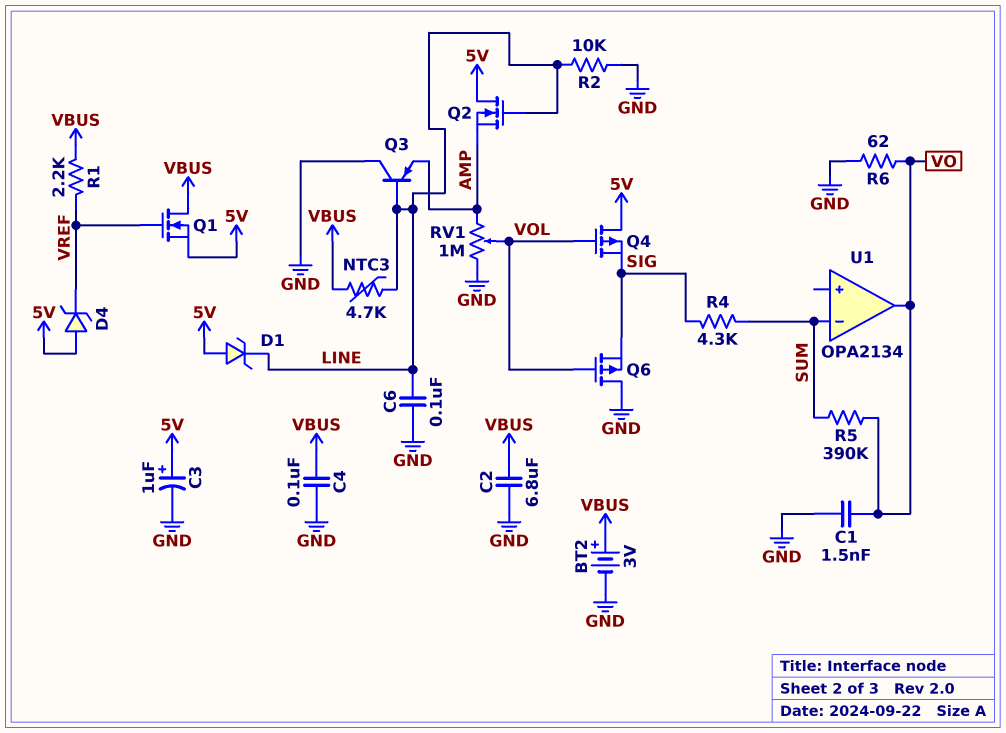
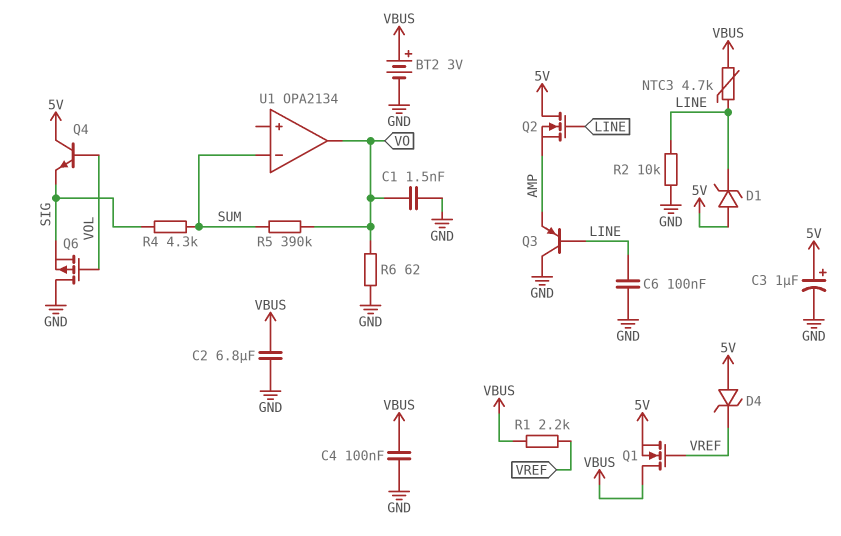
Q4: PMOS (G VOL, D 5V, S SIG) -> NPN (B VOL, C 5V, E SIG)
RV1: 1M (AMP, GND, wiper VOL) -> none

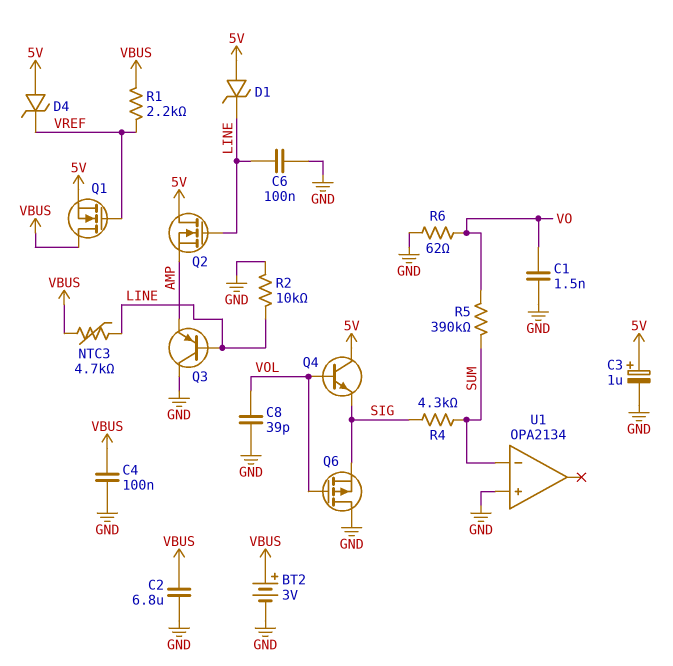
C8: none -> 39pF (GND, VOL)
U1 pin in+: none -> GND
U1 pin out: VO -> none

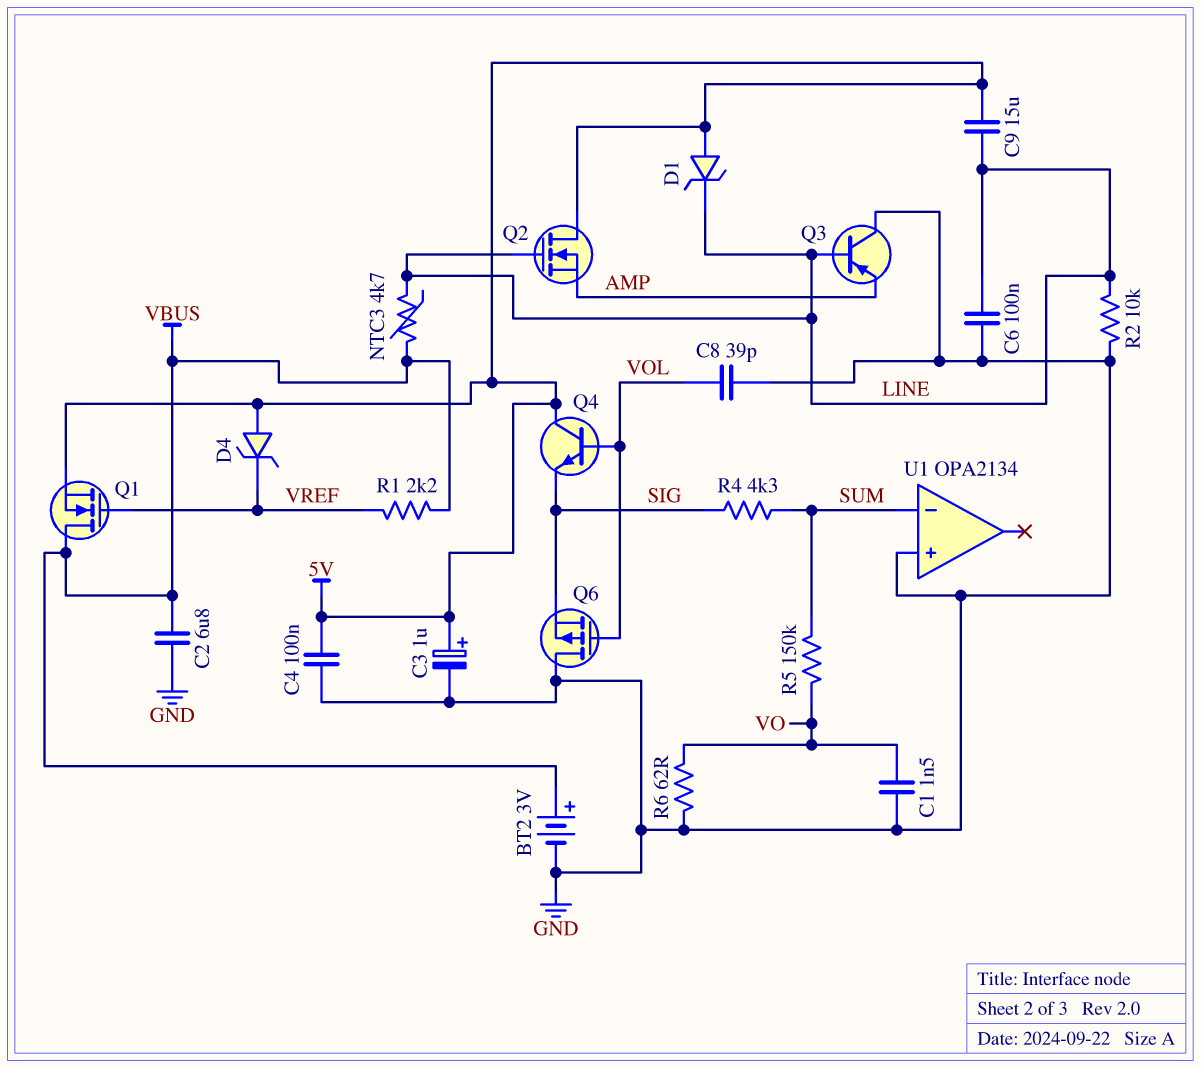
C4: 100nF (GND, VBUS) -> 100nF (5V, GND)
C9: none -> 15uF (5V, LINE)
R5: 390k (SUM, VO) -> 150k (SUM, VO)

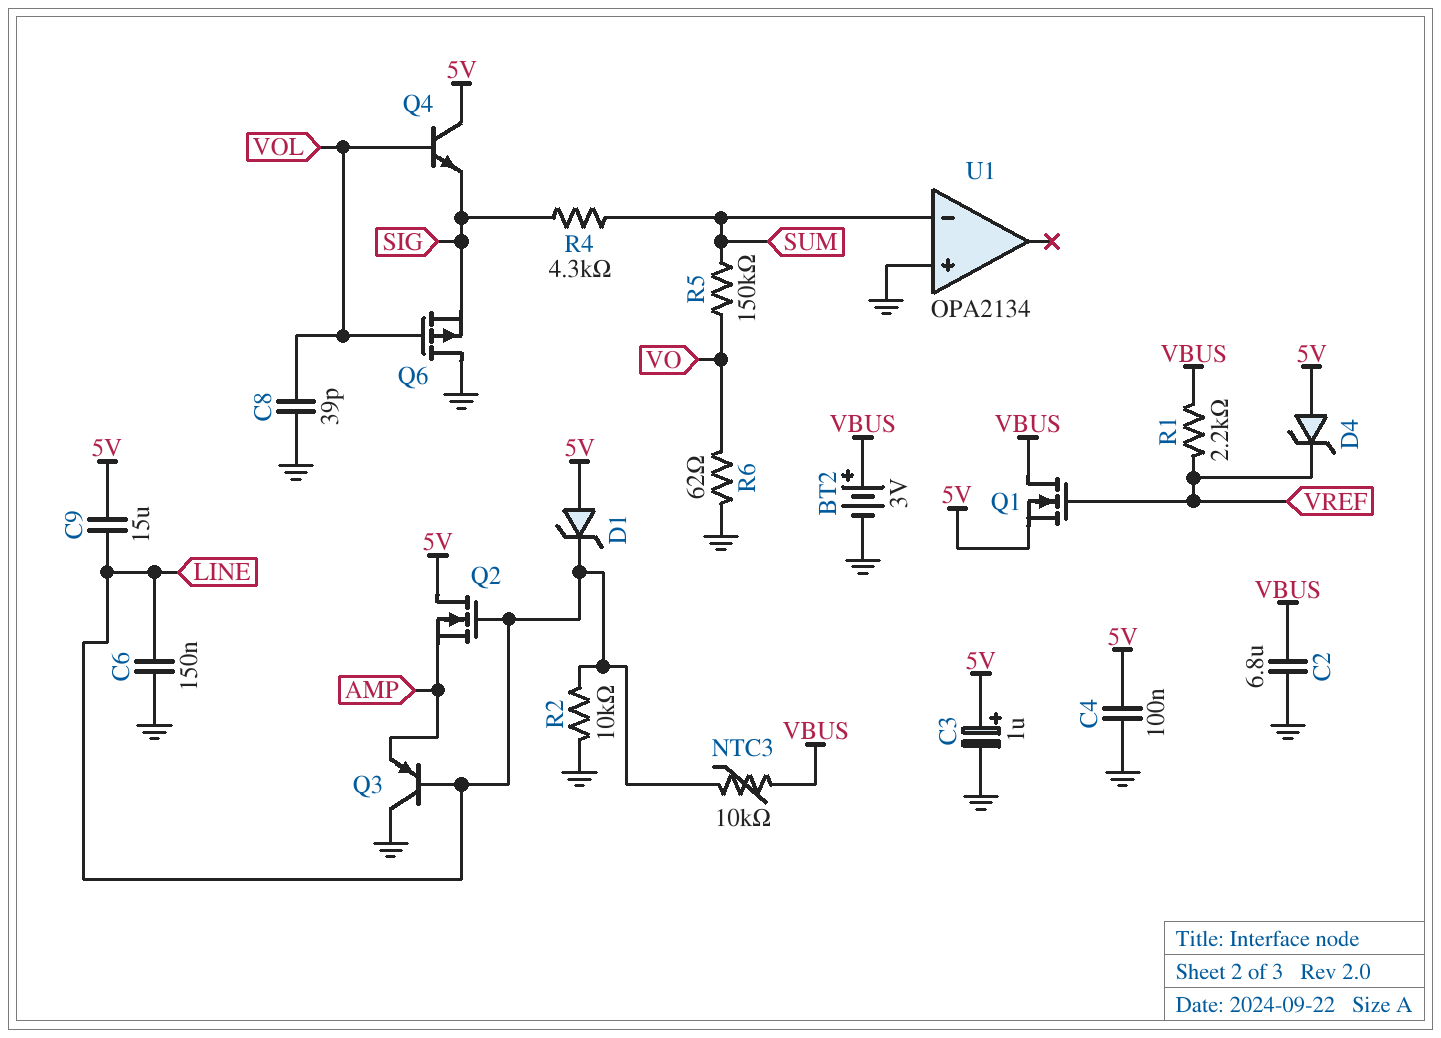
C1: 1.5nF (GND, VO) -> none
C6: 100nF (GND, LINE) -> 150nF (GND, LINE)
NTC3: 4.7k (LINE, VBUS) -> 10k (LINE, VBUS)

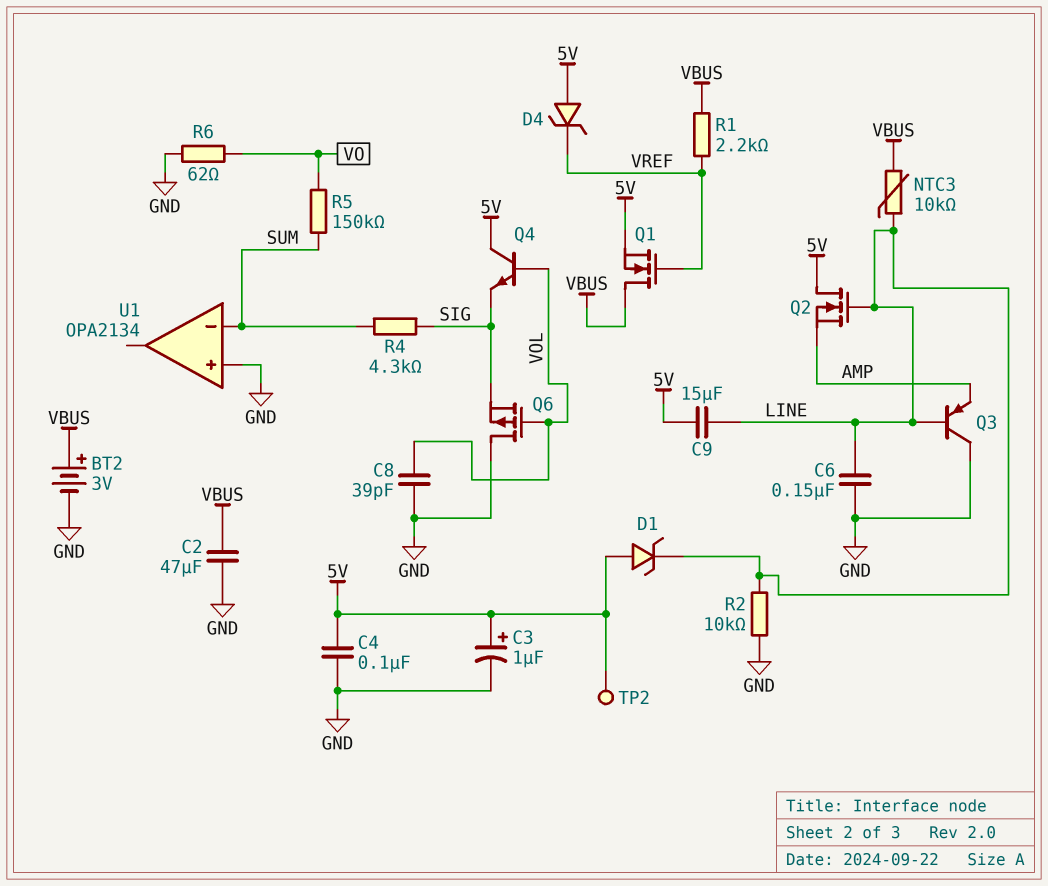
C2: 6.8uF (GND, VBUS) -> 47uF (GND, VBUS)
TP2: none -> test point (5V)

